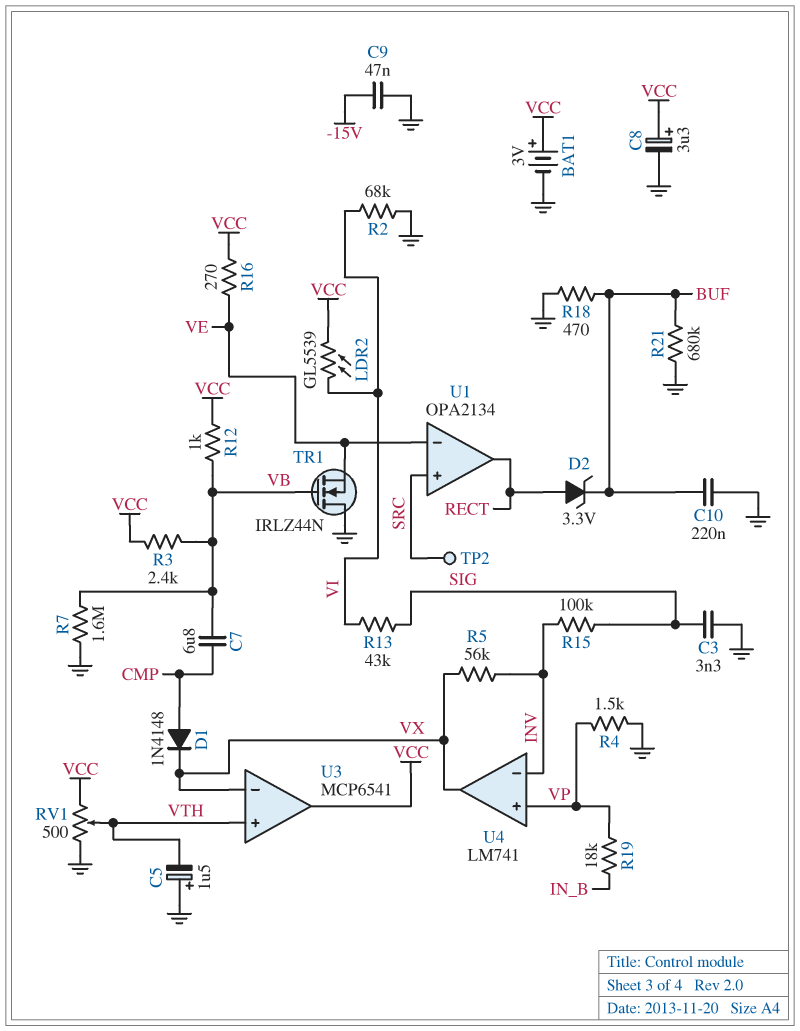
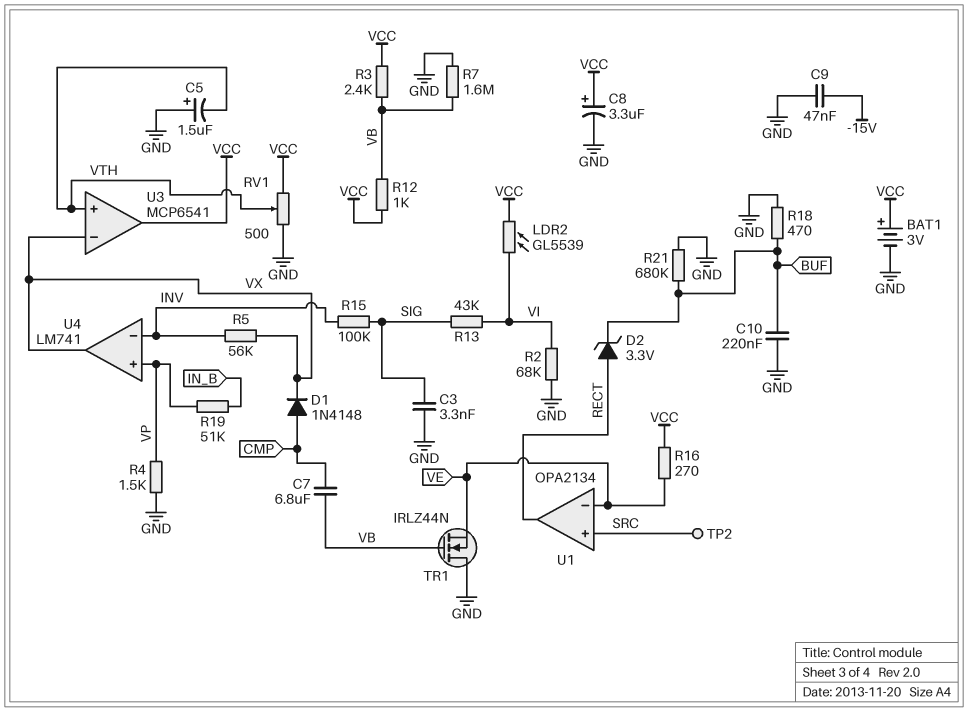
R19: 18k (IN_B, VP) -> 51k (IN_B, VP)

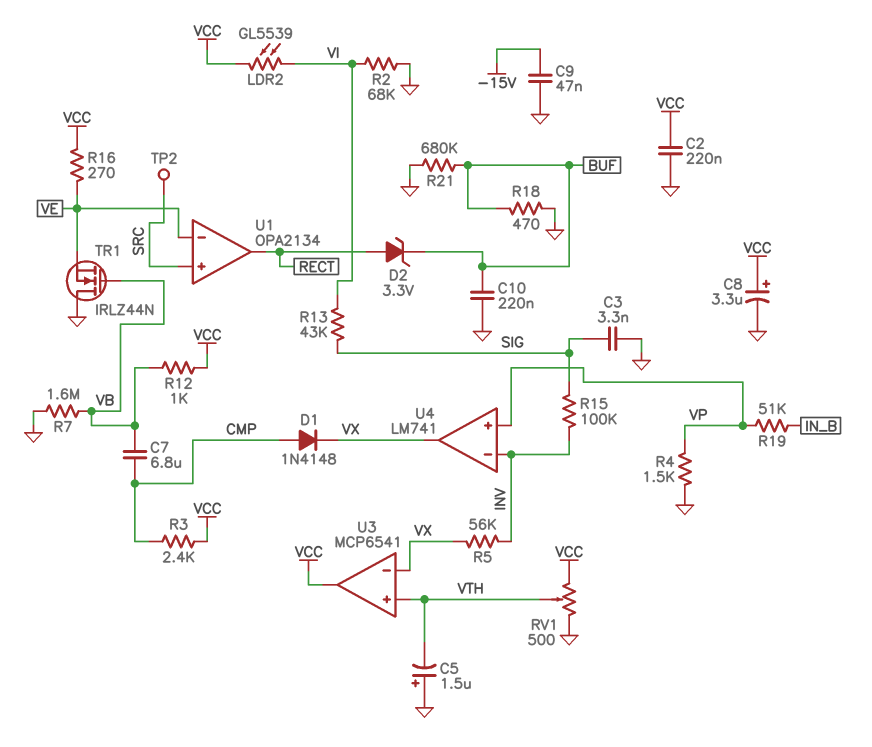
BAT1: 3V (plus VCC, minus GND) -> none
C2: none -> 220nF (GND, VCC)
R3: 2.4k (VB, VCC) -> 2.4k (CMP, VCC)

